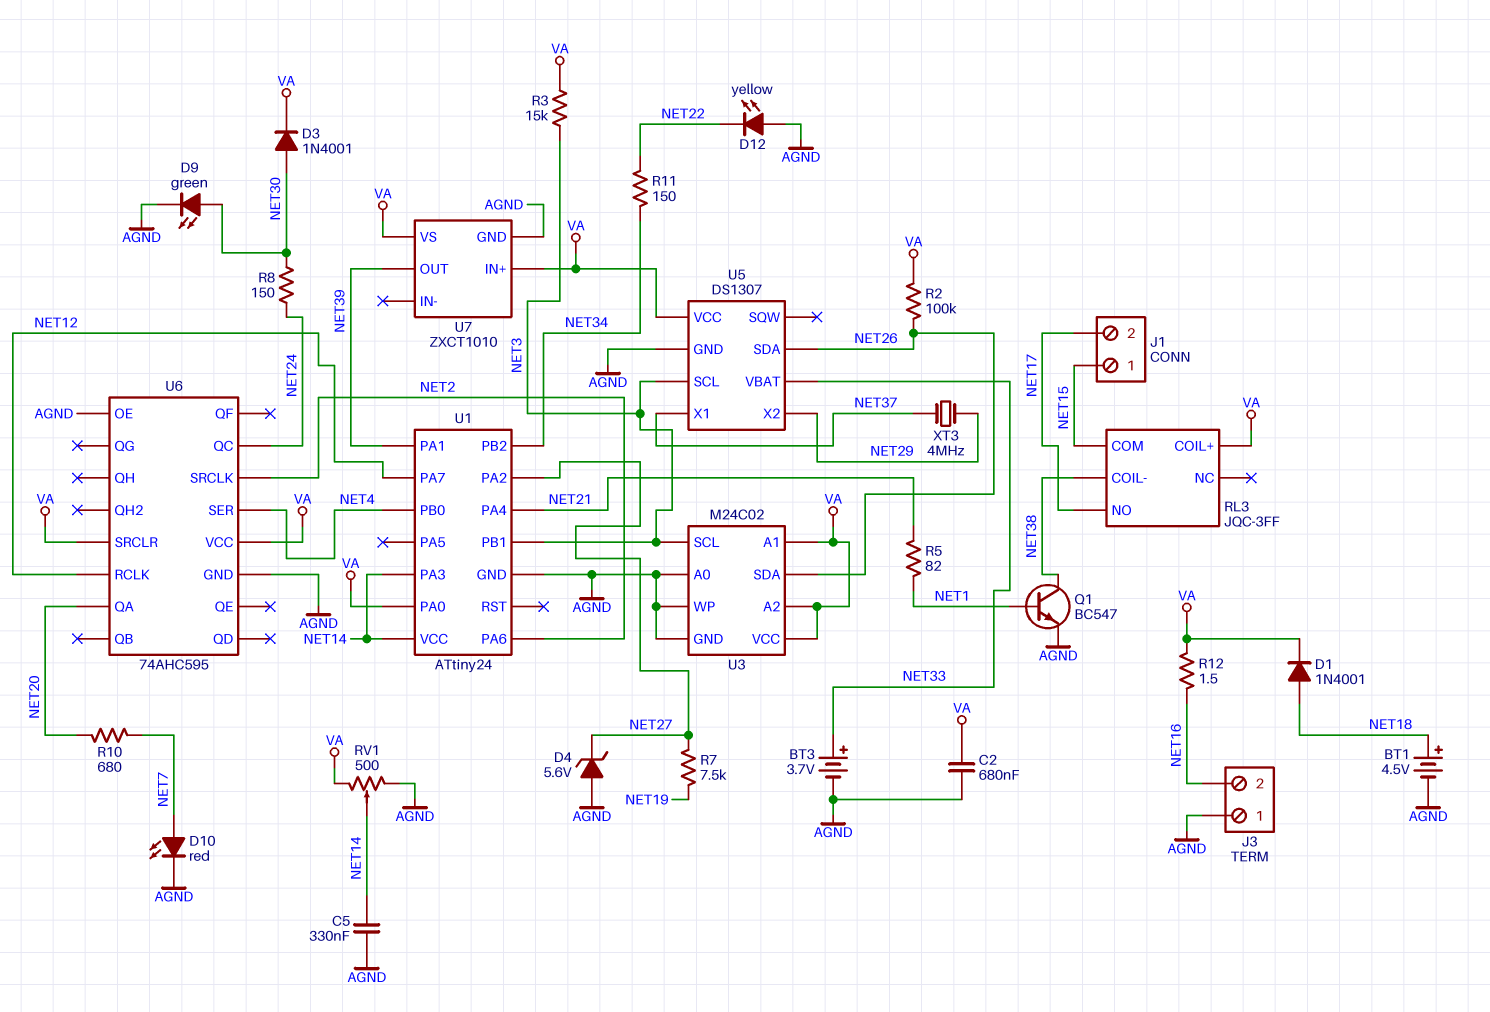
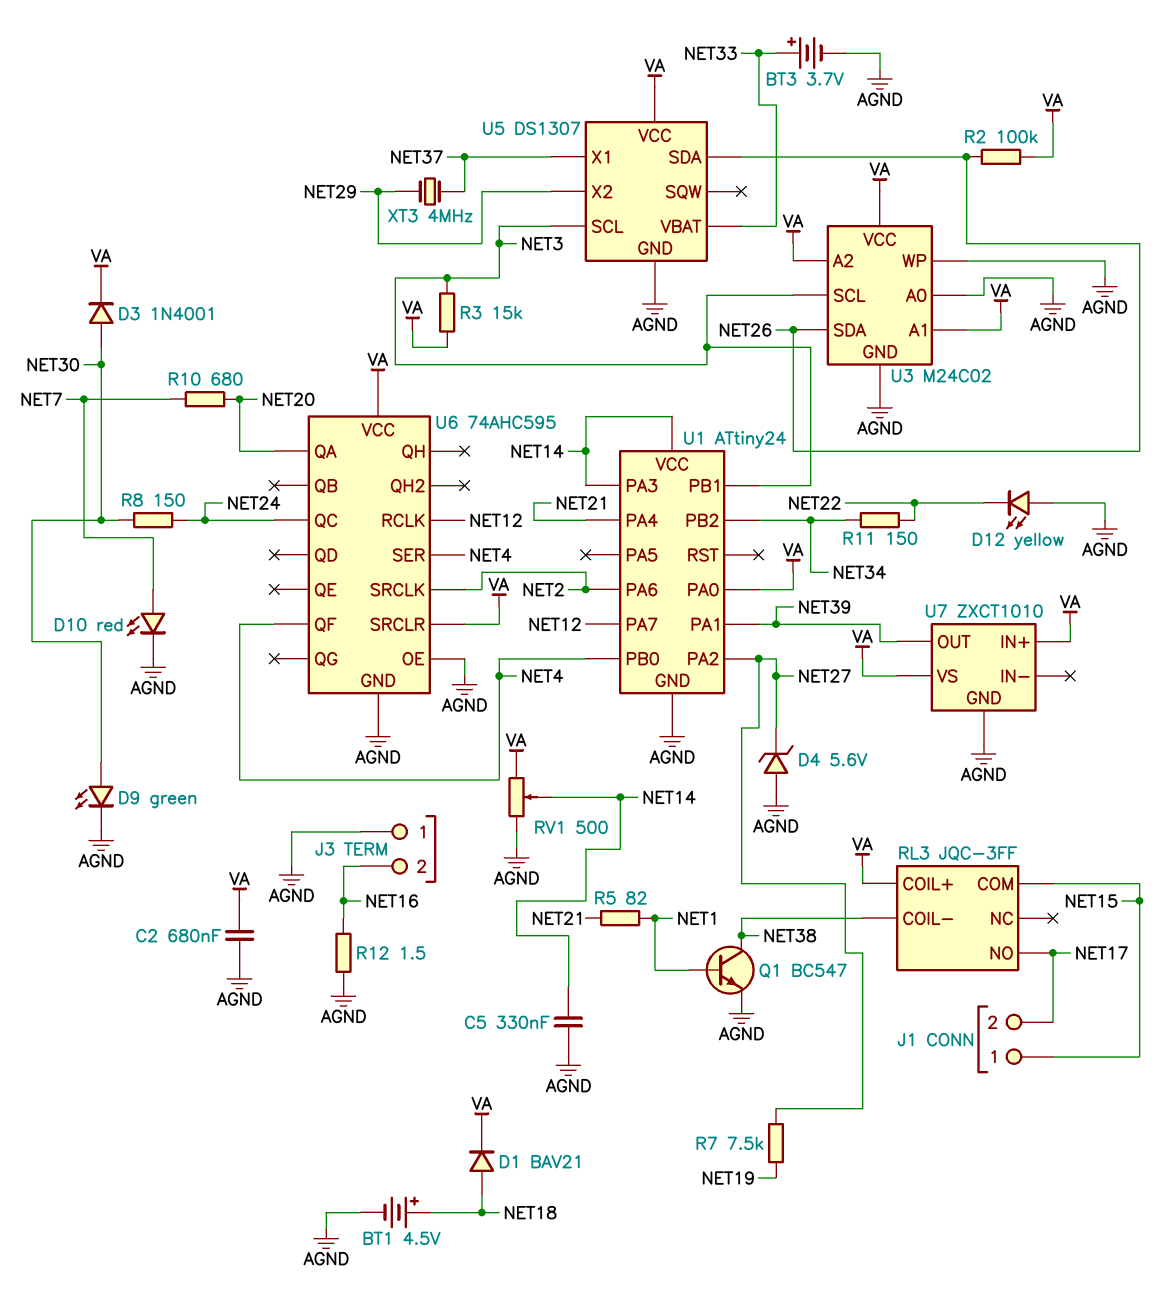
D1: diode 1N4001 (A NET18, K VA) -> diode BAV21 (A NET18, K VA)
R12: 1.5 (NET16, VA) -> 1.5 (AGND, NET16)
U6 pin QF: none -> NET4

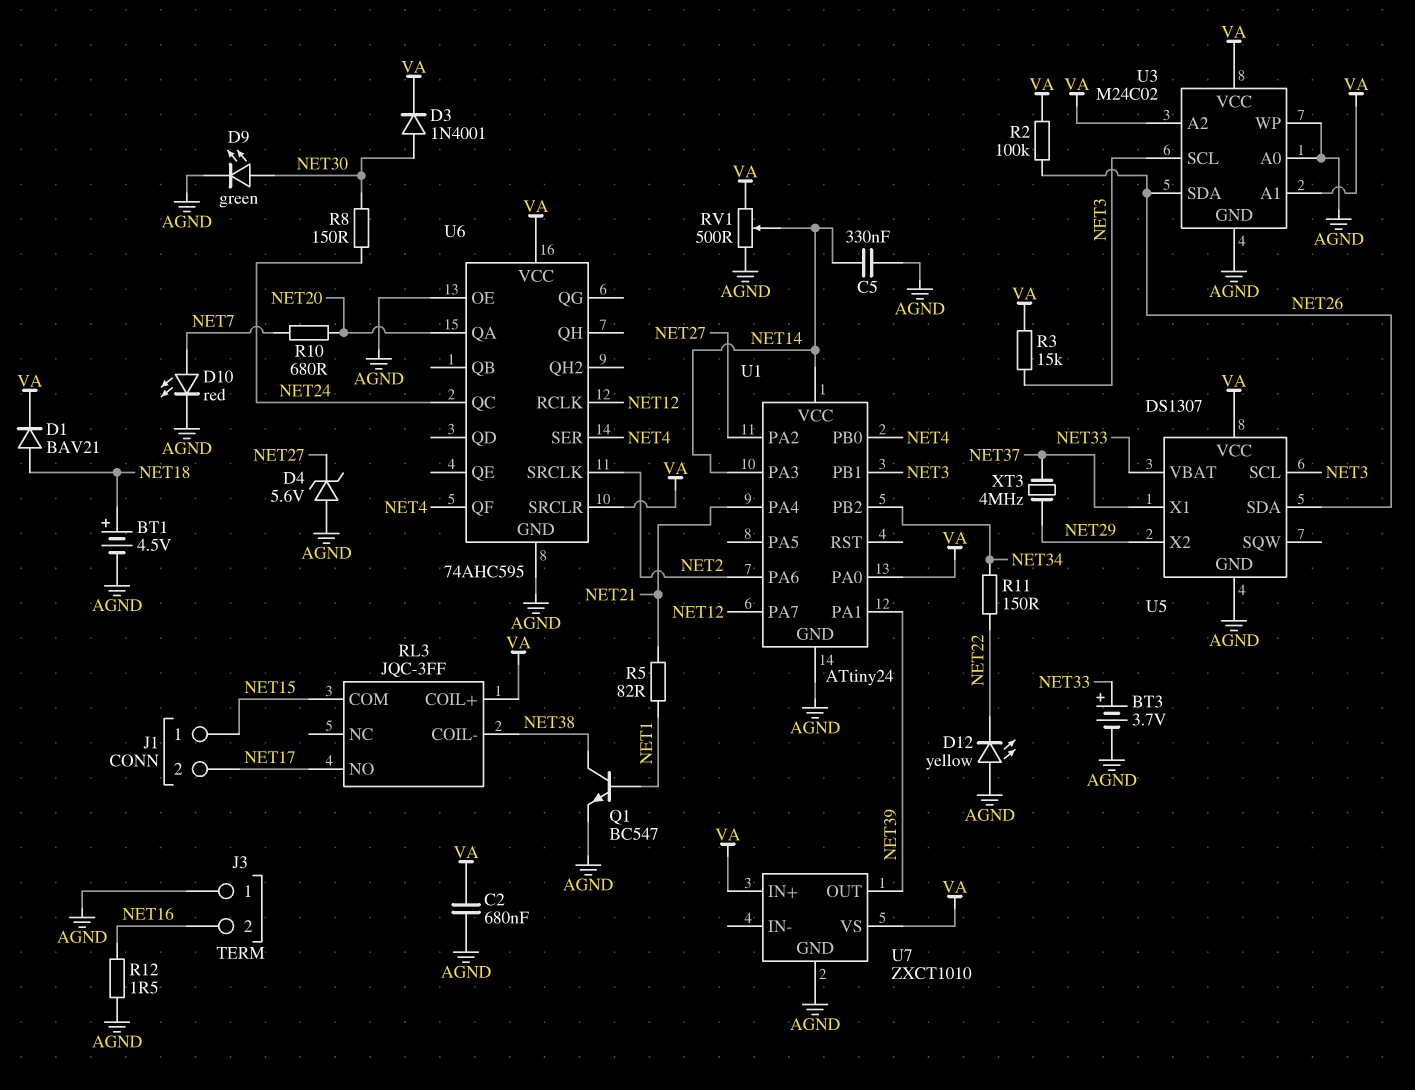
R7: 7.5k (NET19, NET27) -> none

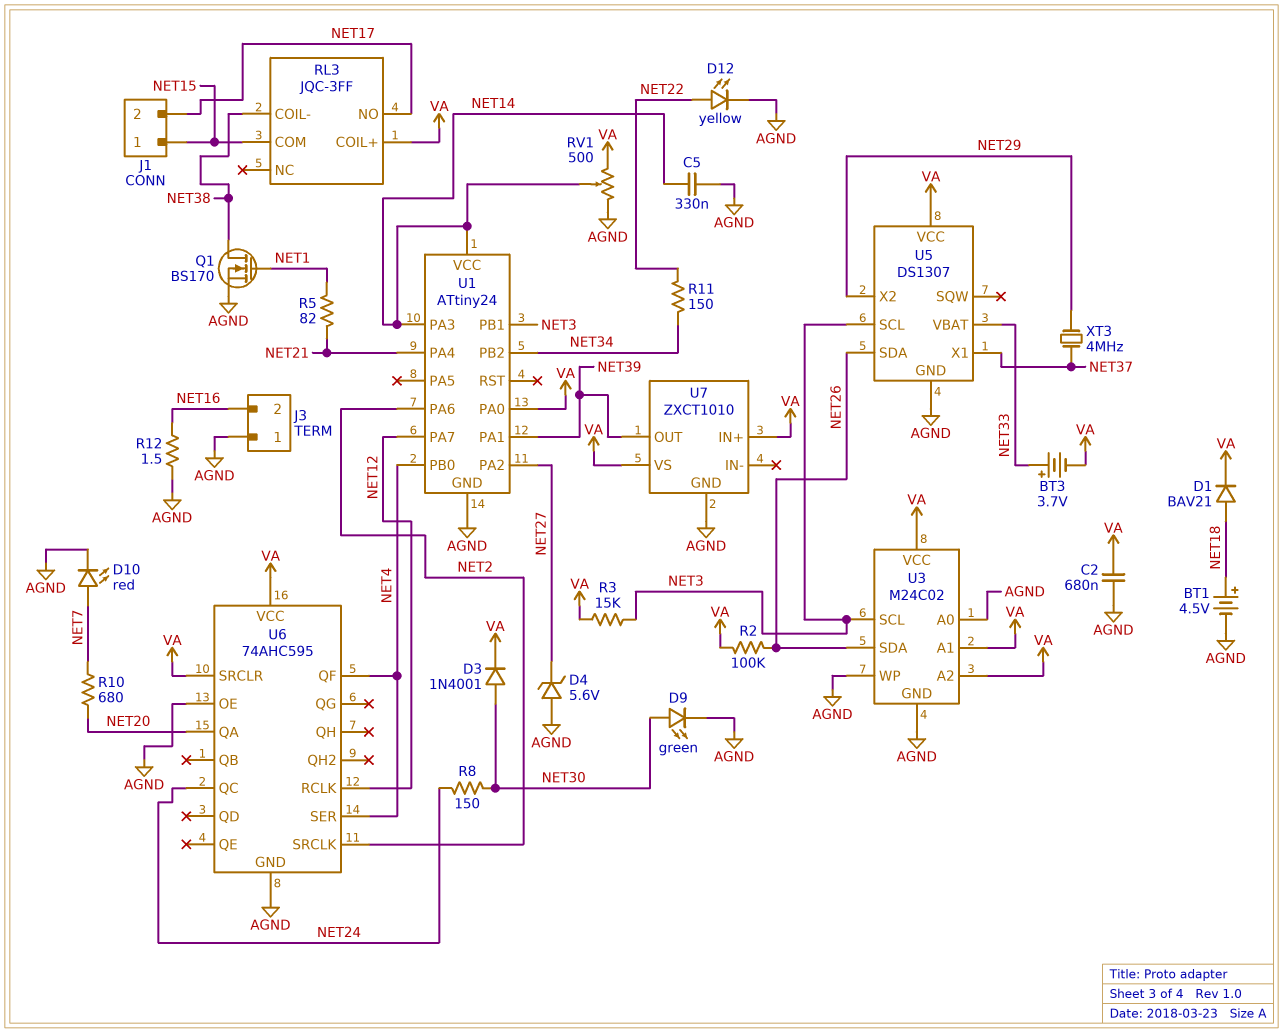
BT3: 3.7V (plus NET33, minus AGND) -> 3.7V (plus NET33, minus VA)
D12: LED yellow (A AGND, K NET22) -> LED yellow (A NET22, K AGND)
Q1: NPN BC547 (B NET1, C NET38, E AGND) -> NMOS BS170 (G NET1, D NET38, S AGND)

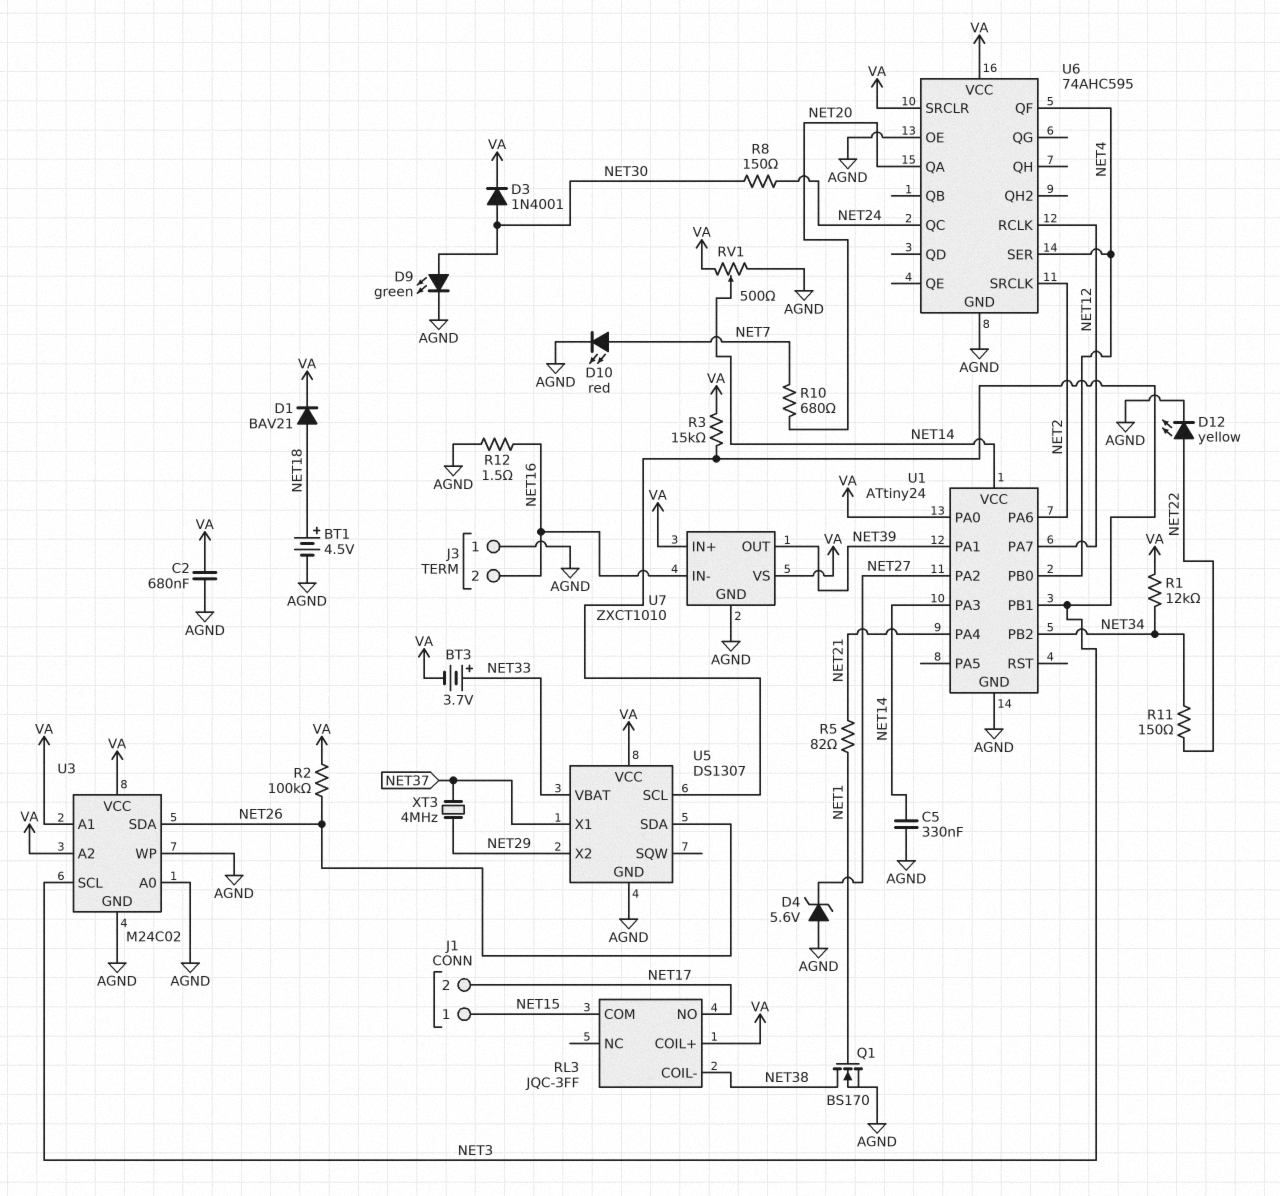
R1: none -> 12k (NET34, VA)
U7 pin IN-: none -> NET16

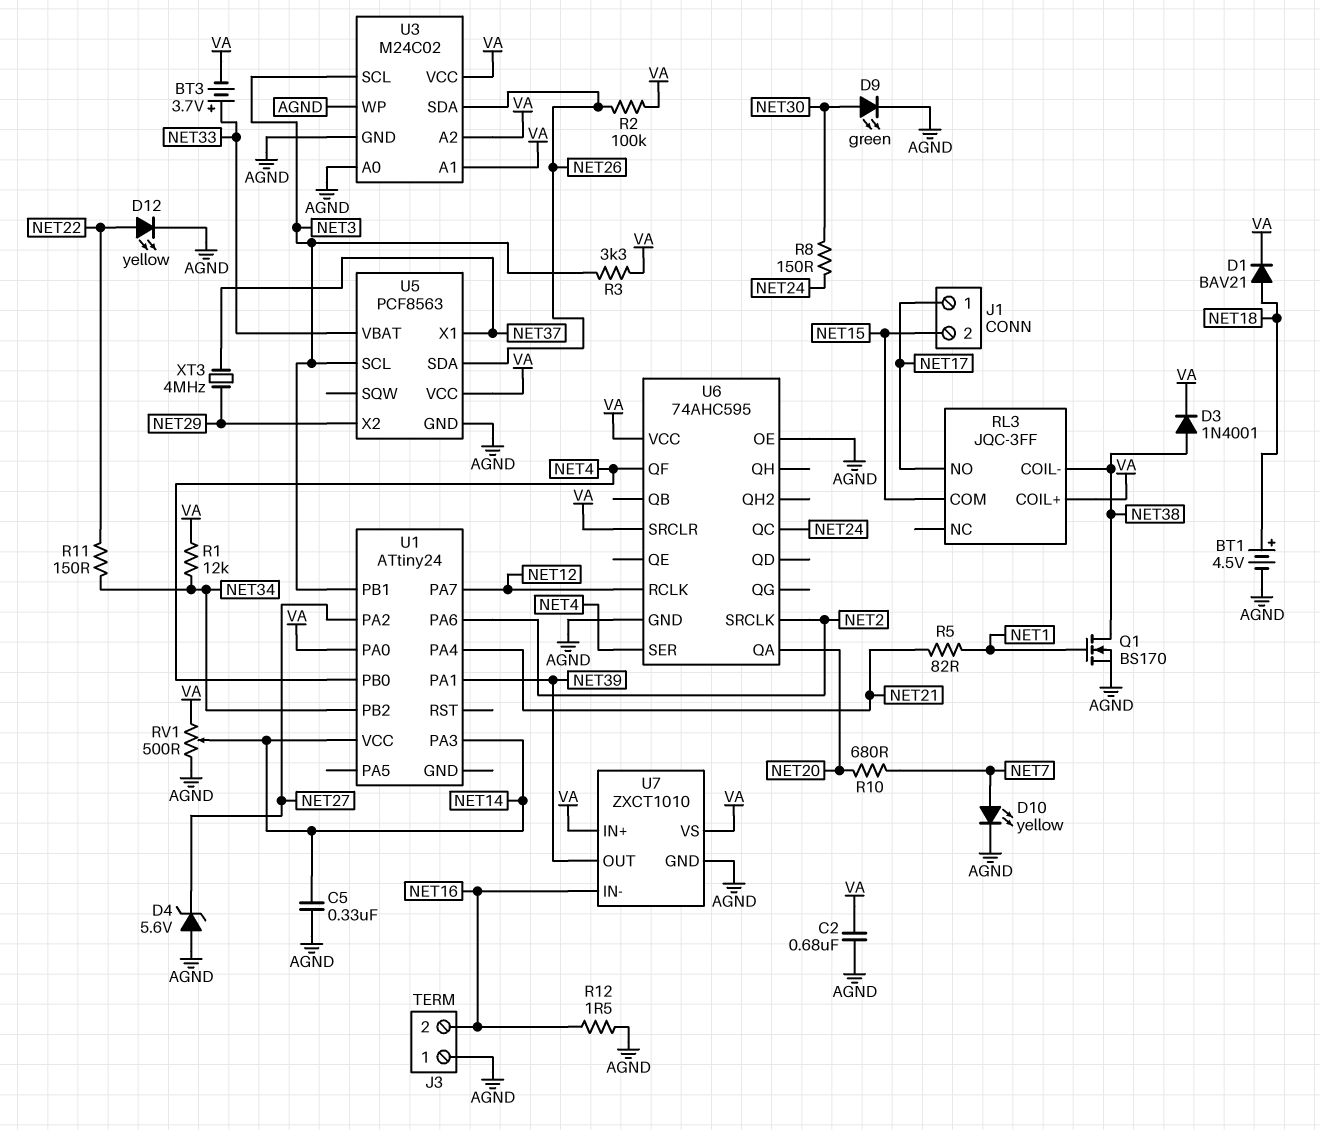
D3: diode 1N4001 (A NET30, K VA) -> diode 1N4001 (A NET38, K VA)
D10: LED red (A NET7, K AGND) -> LED yellow (A NET7, K AGND)
J1 pin 1: NET15 -> NET17
J1 pin 2: NET17 -> NET15
R3: 15k (NET3, VA) -> 3.3k (NET3, VA)
U1 pin GND: AGND -> none
U5: DS1307 -> PCF8563

